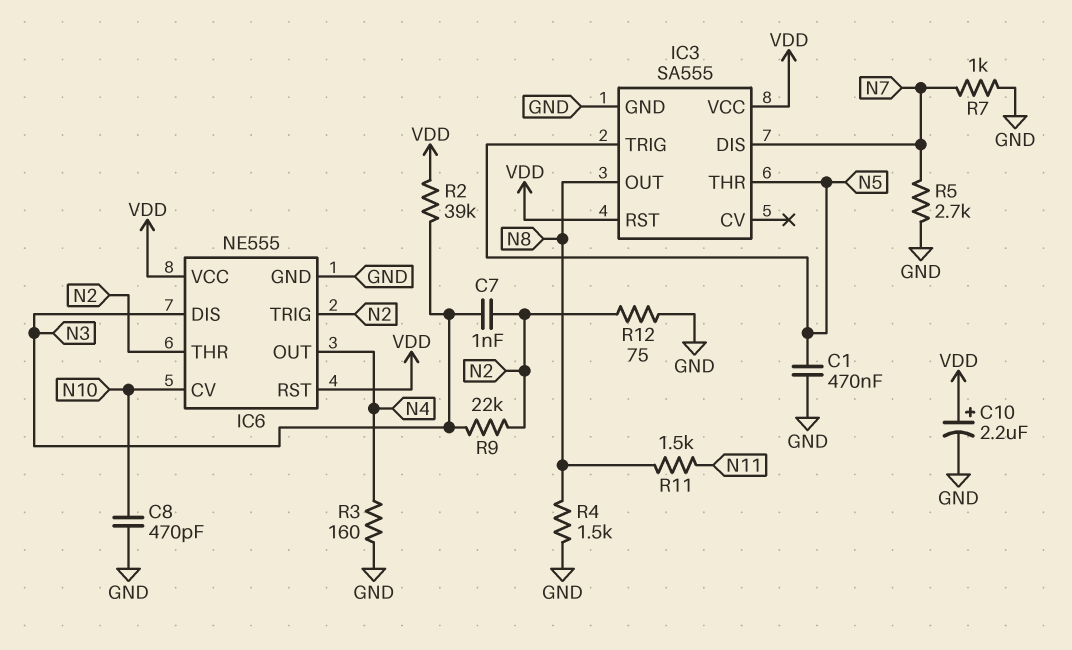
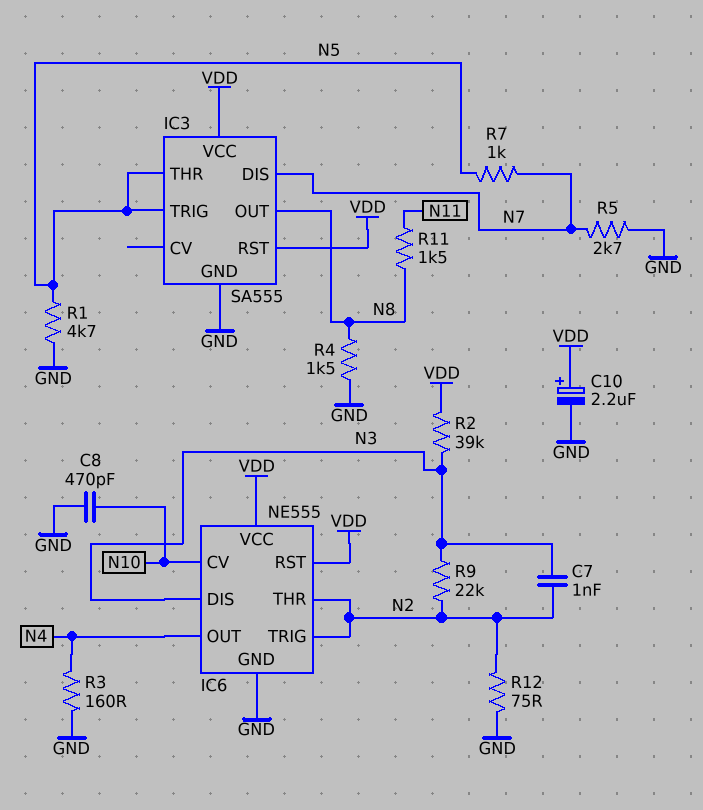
C1: 470nF (GND, N5) -> none
R1: none -> 4.7k (GND, N5)
R7: 1k (GND, N7) -> 1k (N5, N7)

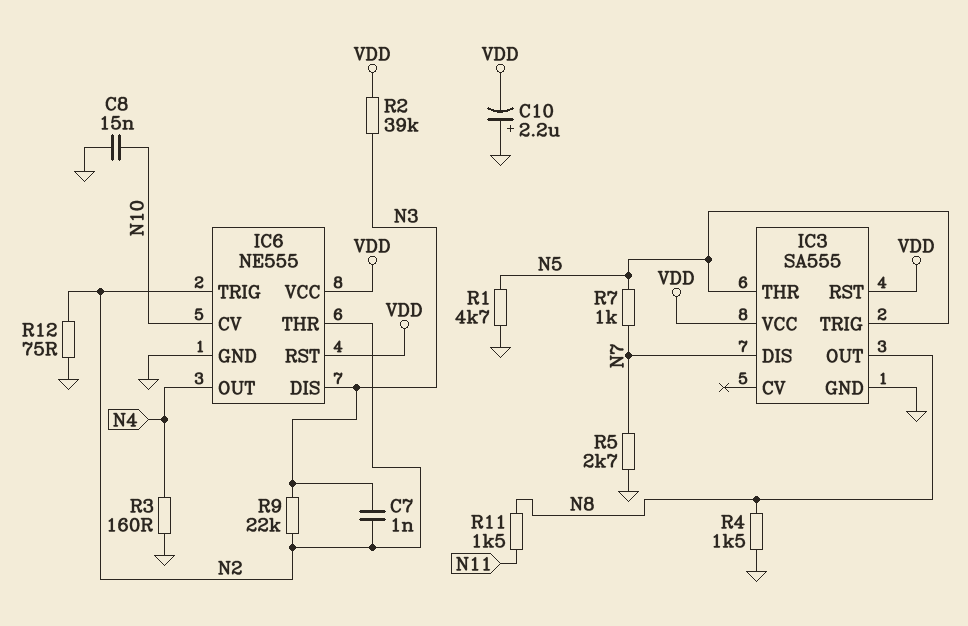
C8: 470pF (GND, N10) -> 15nF (GND, N10)
C10: 2.2uF (plus VDD, minus GND) -> 2.2uF (plus GND, minus VDD)

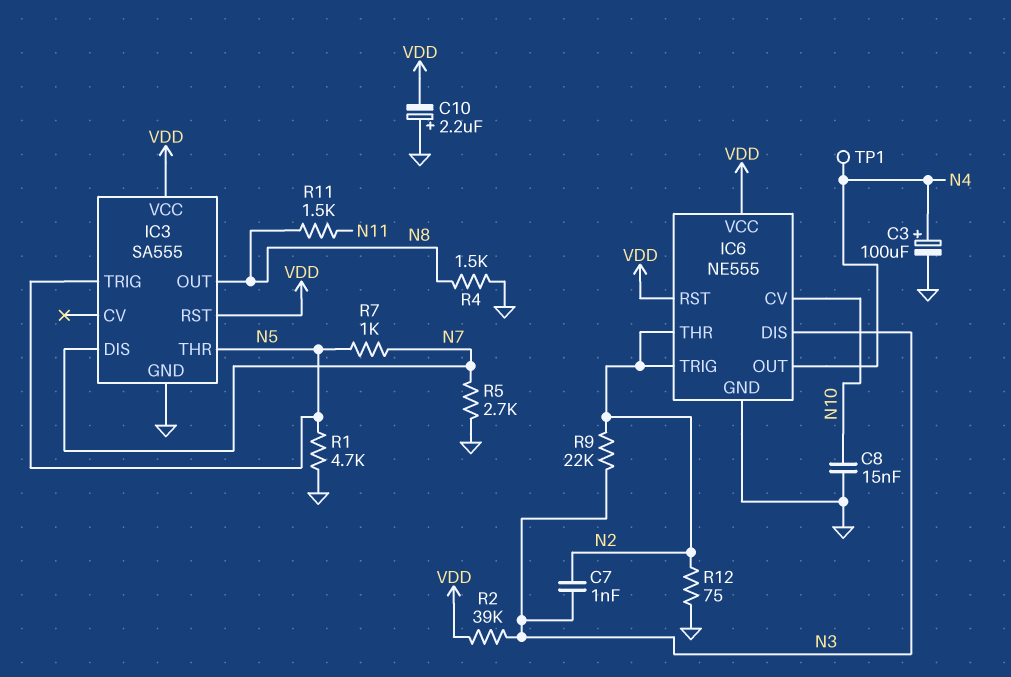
C3: none -> 100uF (plus N4, minus GND)
R3: 160 (GND, N4) -> none
TP1: none -> test point (N4)

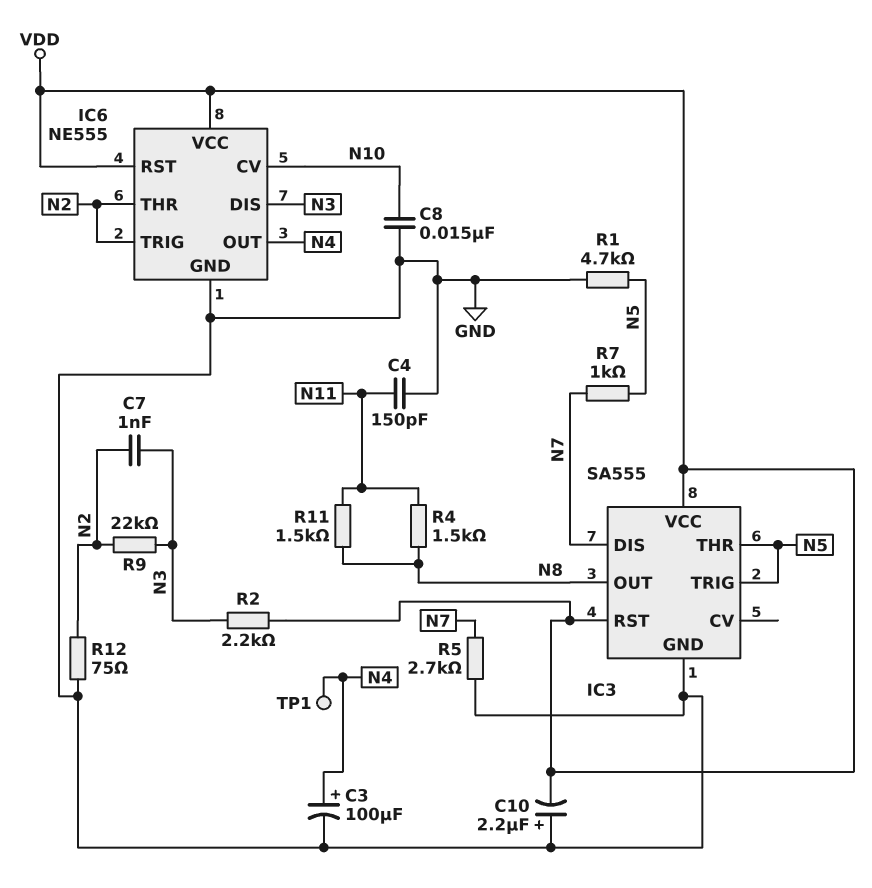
C4: none -> 150pF (GND, N11)
R2: 39k (N3, VDD) -> 2.2k (N3, VDD)
R4: 1.5k (GND, N8) -> 1.5k (N8, N11)

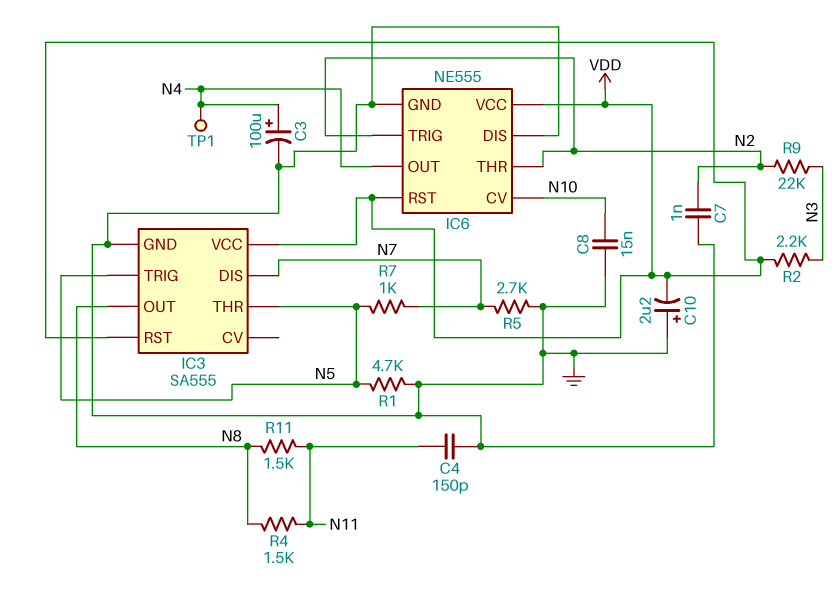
C7: 1nF (N2, N3) -> 1nF (GND, N2)
IC6 pin DIS: N3 -> GND
R12: 75 (GND, N2) -> none

